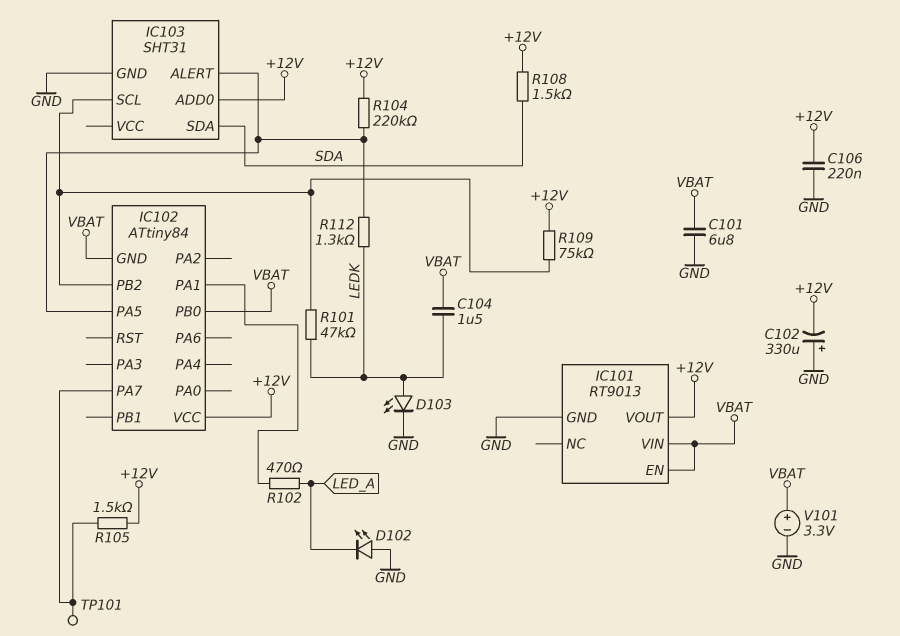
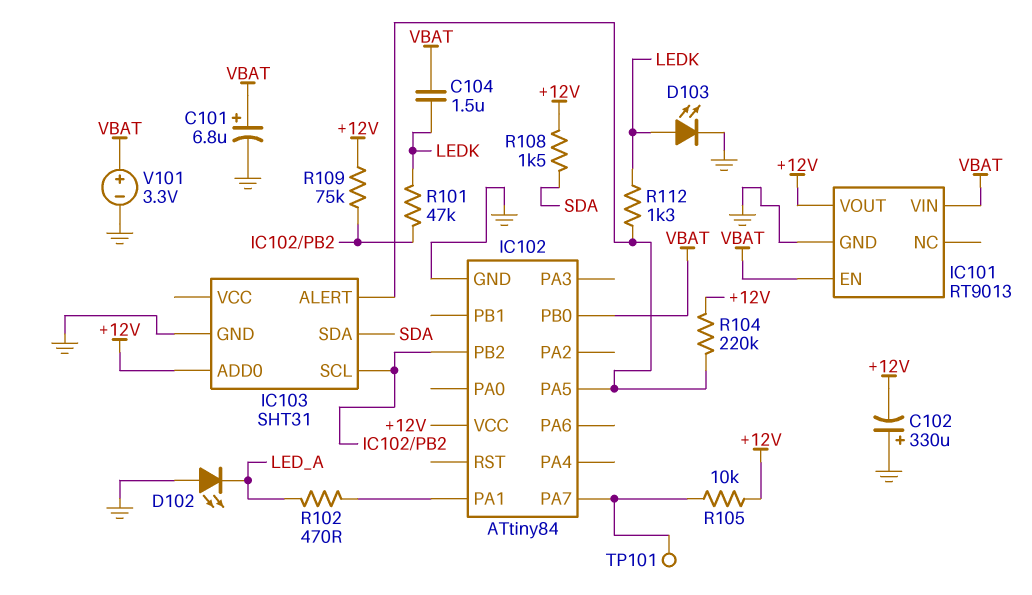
C101: 6.8uF (GND, VBAT) -> 6.8uF (plus VBAT, minus GND)
C106: 220nF (+12V, GND) -> none
IC102 pin GND: VBAT -> GND
R105: 1.5k (+12V, IC102/PA7) -> 10k (+12V, IC102/PA7)

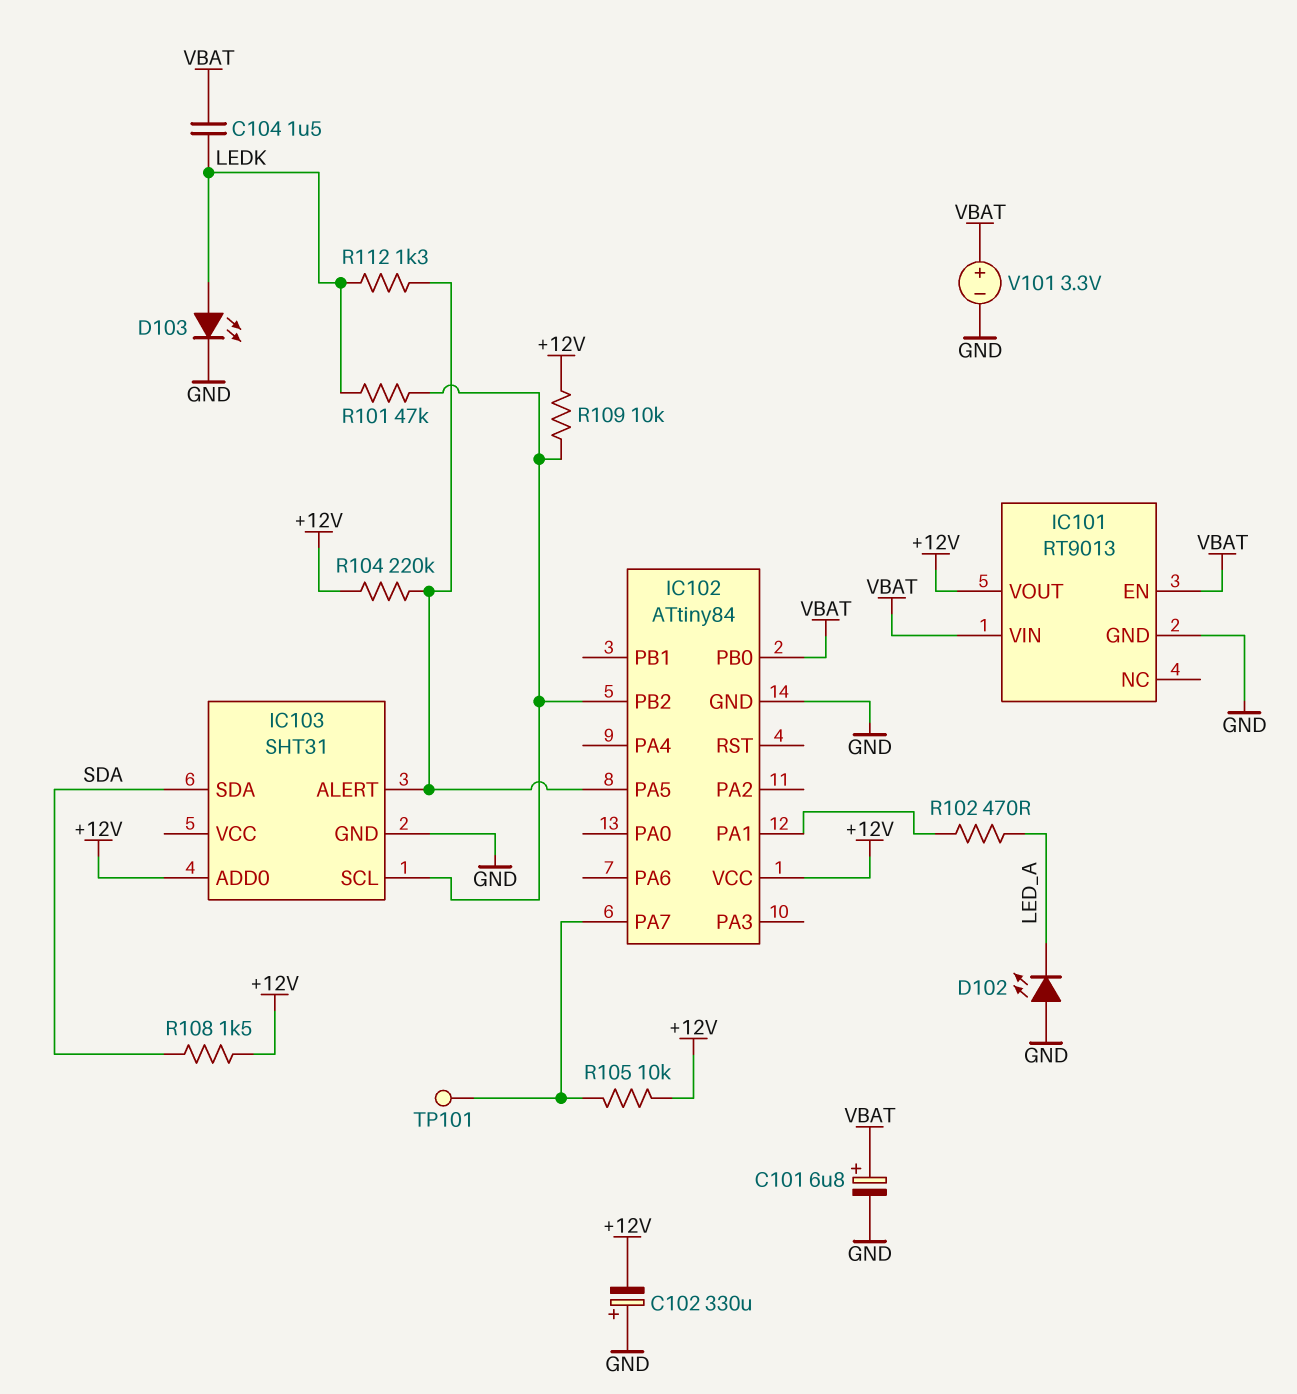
R109: 75k (+12V, IC102/PB2) -> 10k (+12V, IC102/PB2)

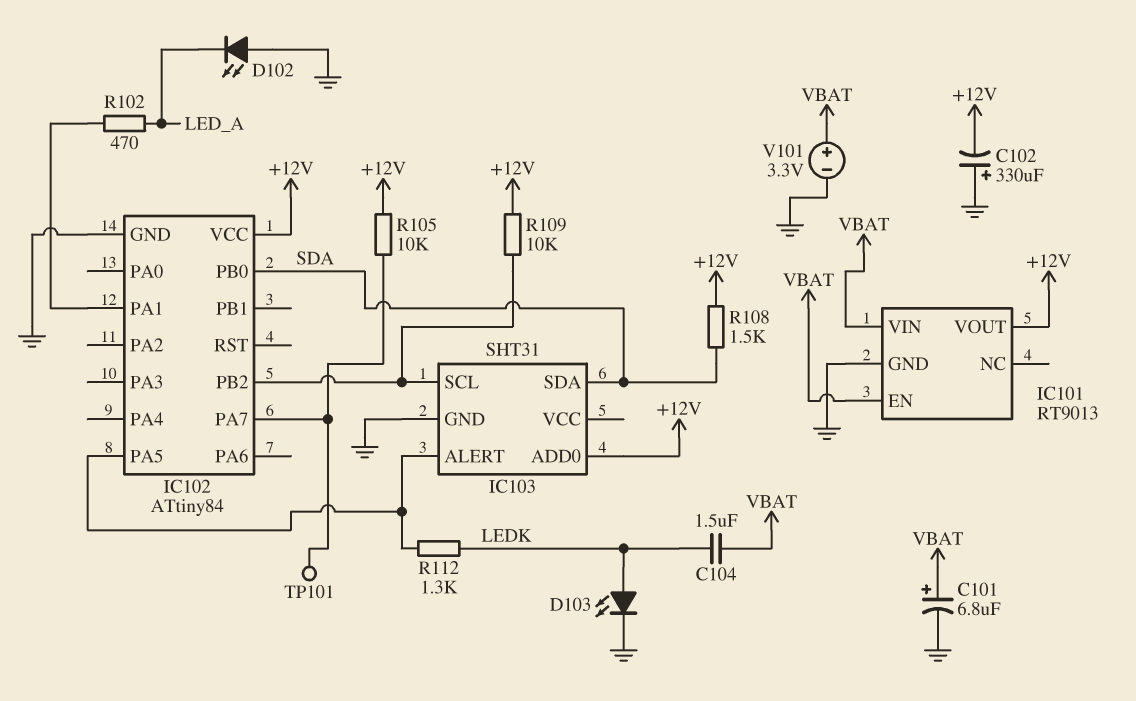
IC102 pin PB0: VBAT -> SDA
R101: 47k (IC102/PB2, LEDK) -> none
R104: 220k (+12V, IC102/PA5) -> none

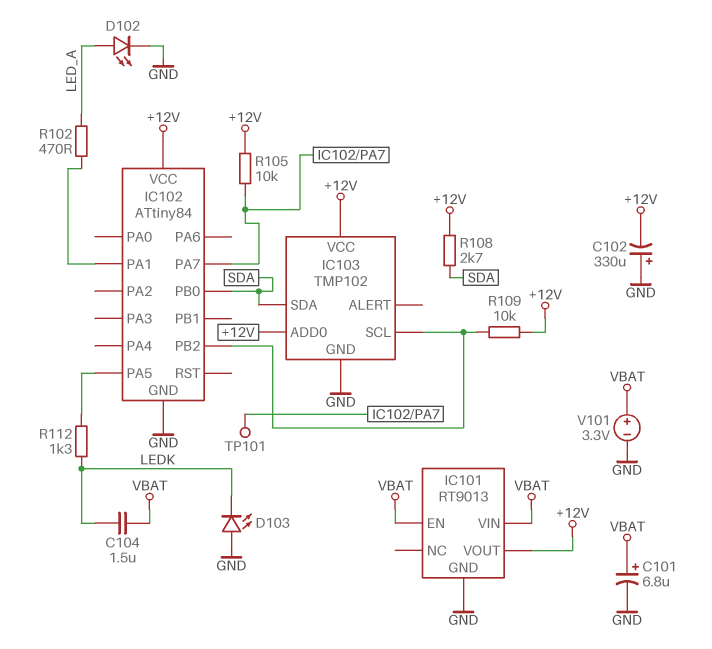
D102: LED (A GND, K LED_A) -> LED (A LED_A, K GND)
D103: LED (A LEDK, K GND) -> LED (A GND, K LEDK)
IC103: SHT31 -> TMP102
IC103 pin ALERT: IC102/PA5 -> none
IC103 pin VCC: none -> +12V
R108: 1.5k (+12V, SDA) -> 2.7k (+12V, SDA)

